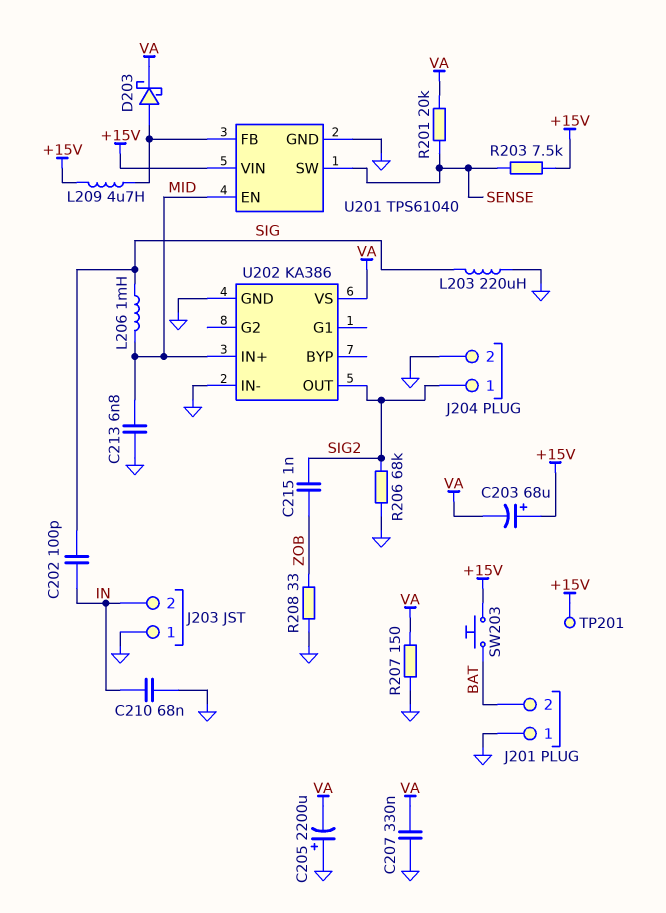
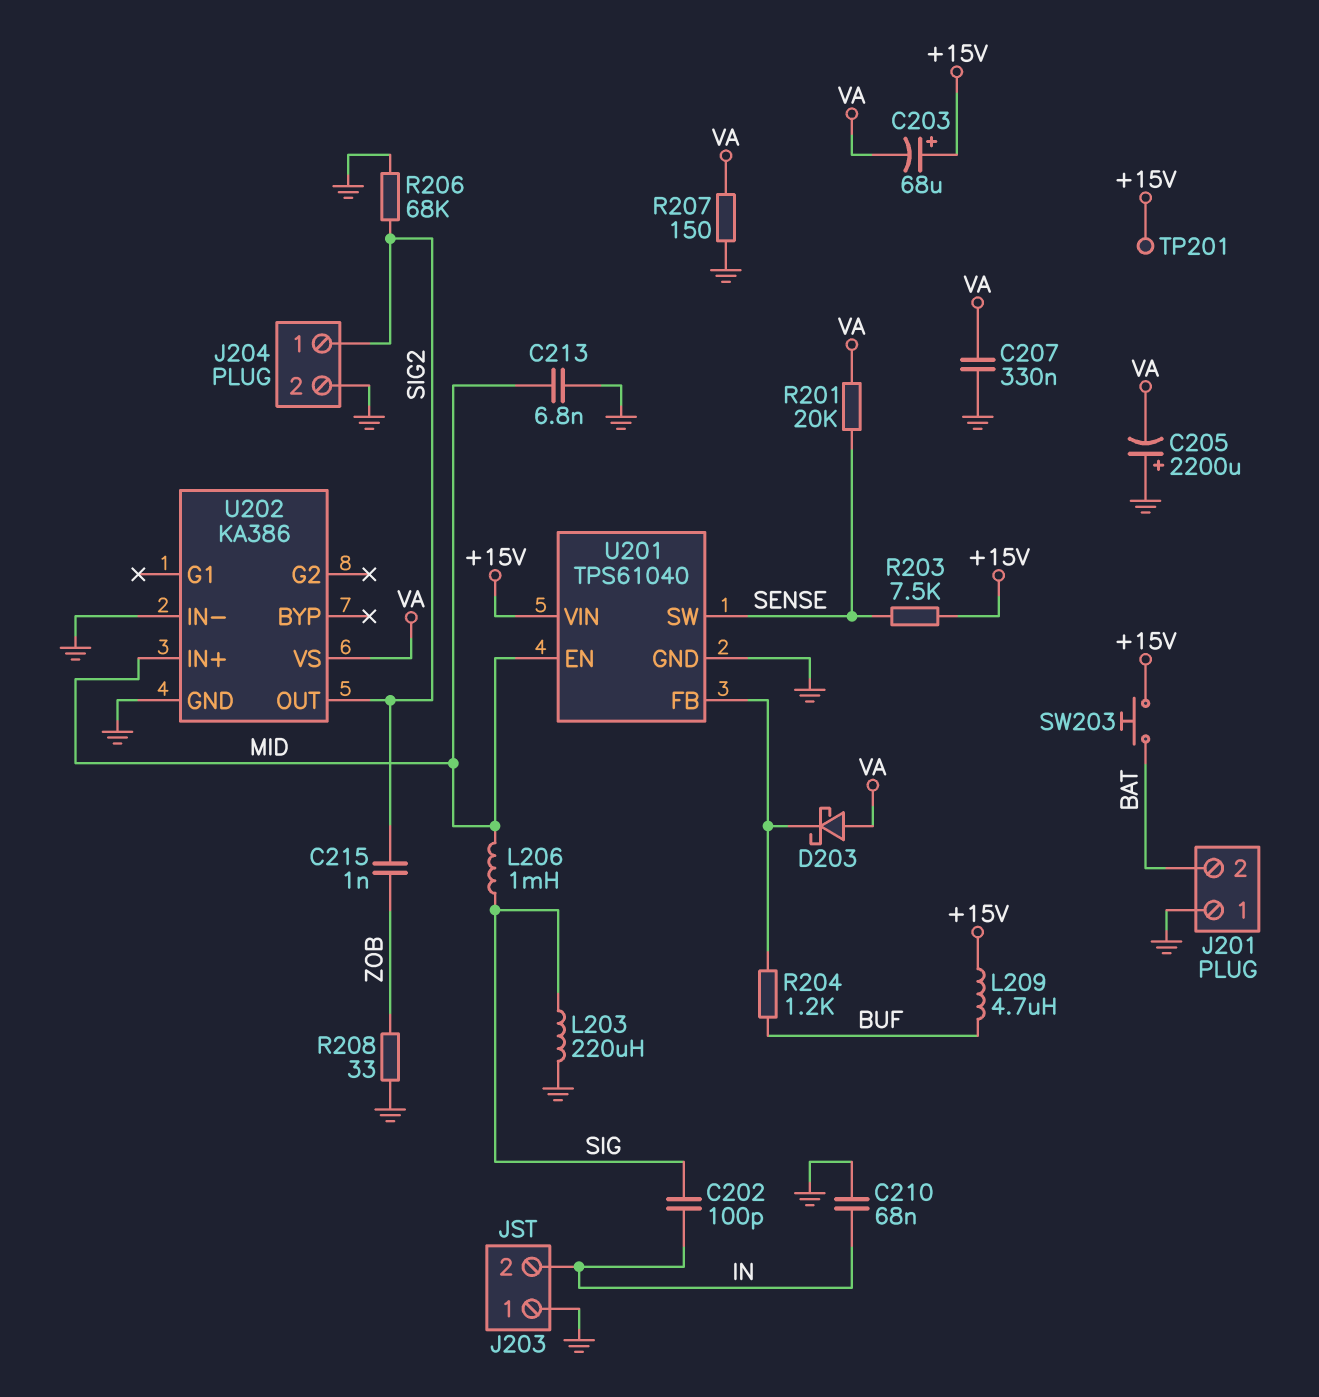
D203: schottky (A U201/FB, K VA) -> schottky (A VA, K U201/FB)
L209: 4.7uH (+15V, U201/FB) -> 4.7uH (+15V, BUF)
R204: none -> 1.2k (BUF, U201/FB)

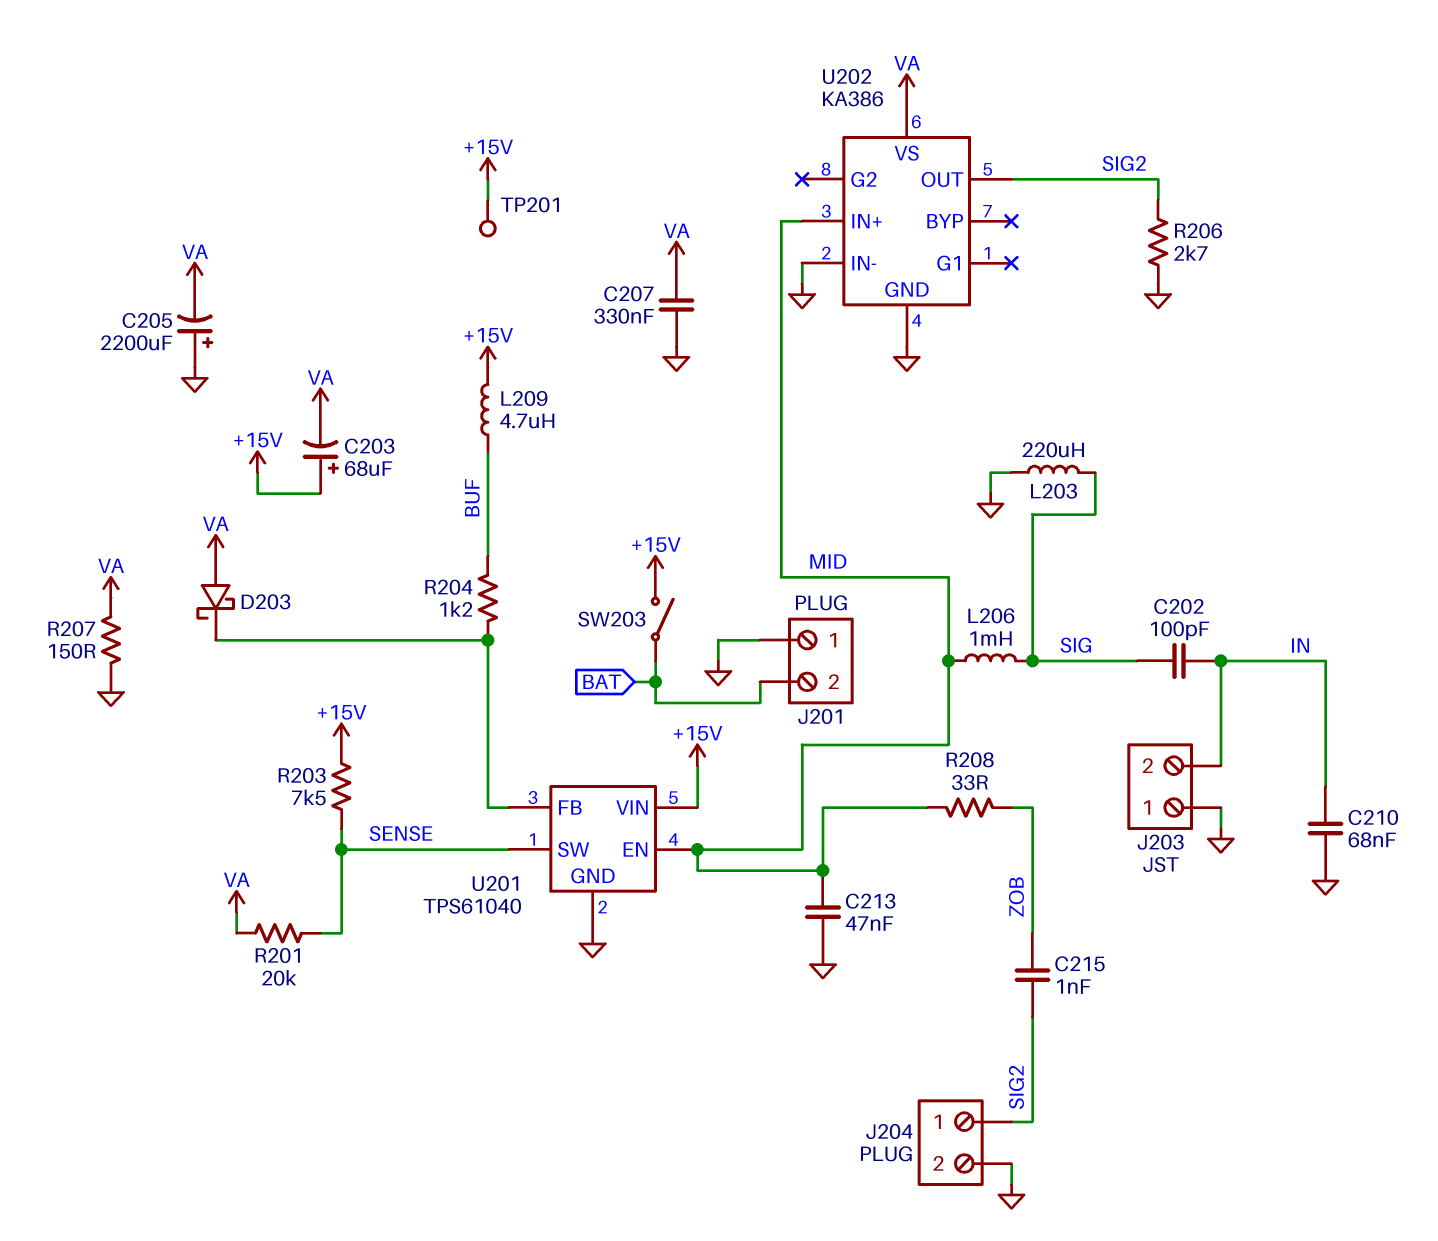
C213: 6.8nF (GND, MID) -> 47nF (GND, MID)
R206: 68k (GND, SIG2) -> 2.7k (GND, SIG2)
R208: 33 (GND, ZOB) -> 33 (MID, ZOB)
SW203: button (+15V, BAT) -> switch (+15V, BAT)

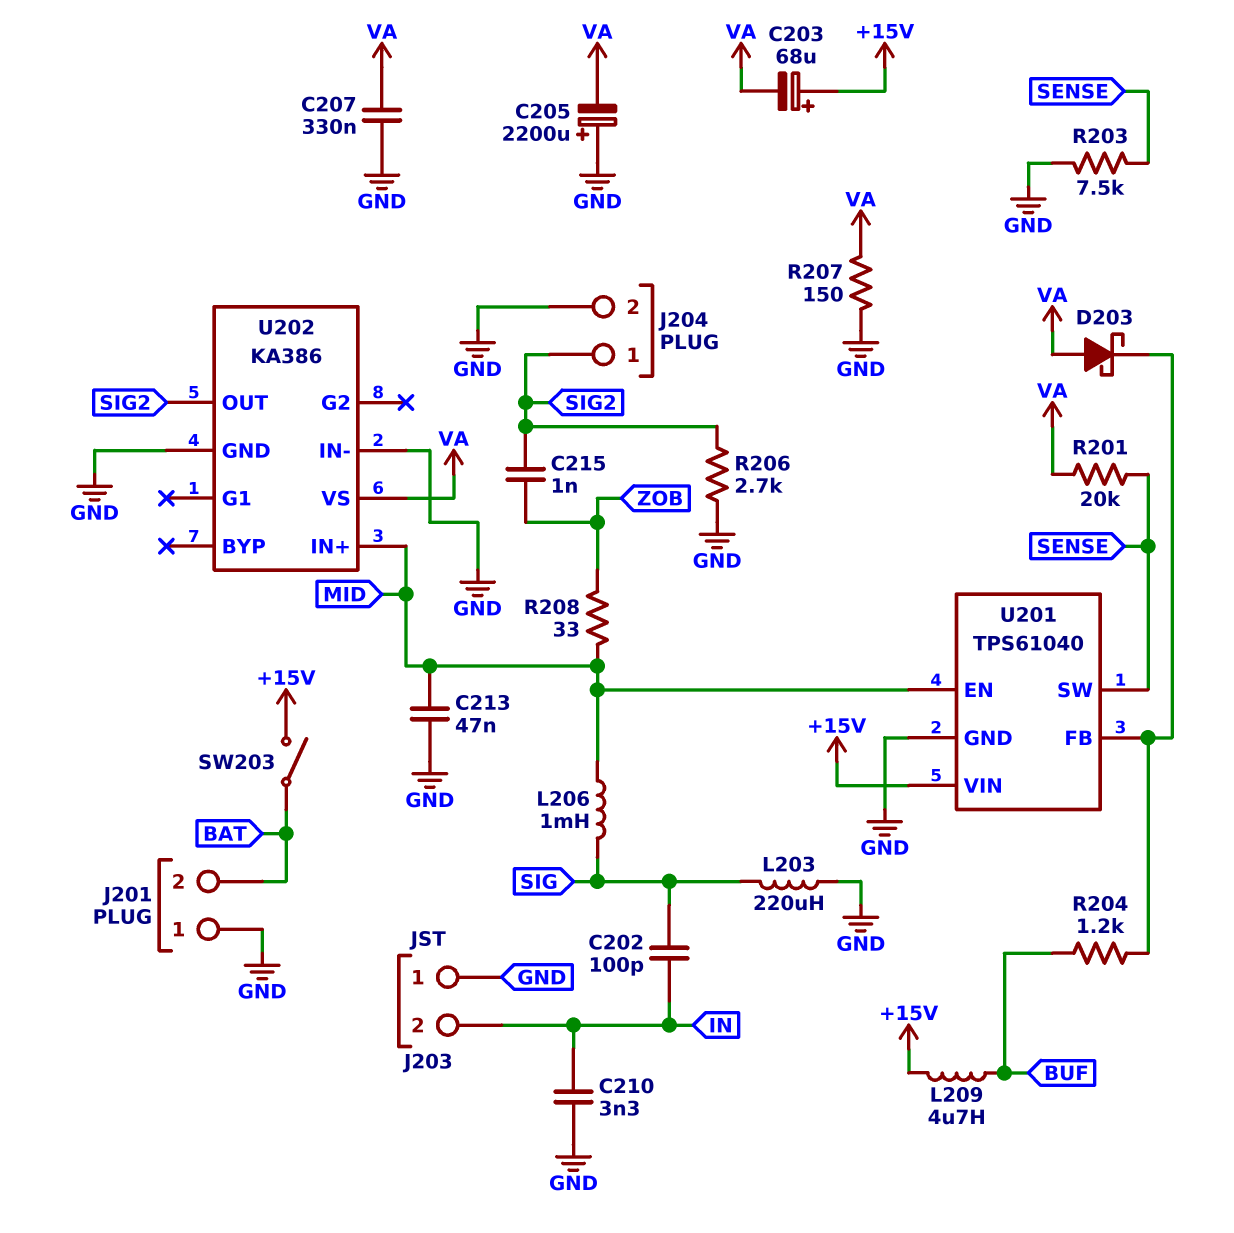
C210: 68nF (GND, IN) -> 3.3nF (GND, IN)
R203: 7.5k (+15V, SENSE) -> 7.5k (GND, SENSE)
TP201: test point (+15V) -> none

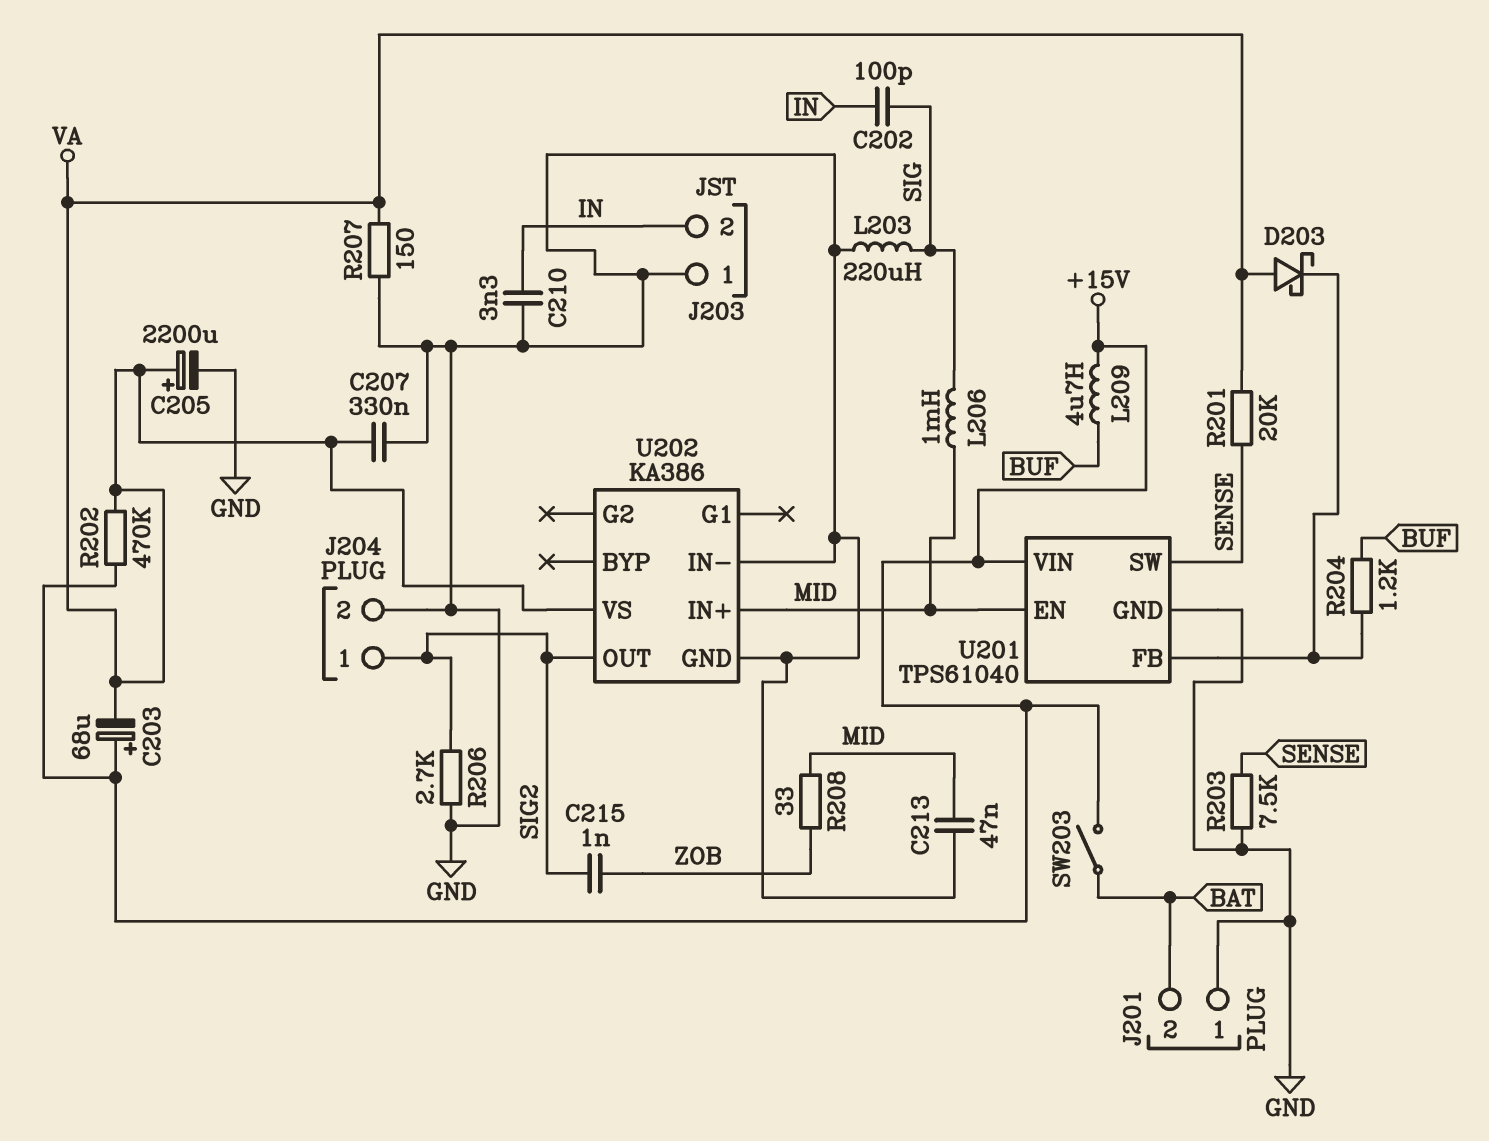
C205: 2200uF (plus GND, minus VA) -> 2200uF (plus VA, minus GND)
R202: none -> 470k (+15V, VA)

